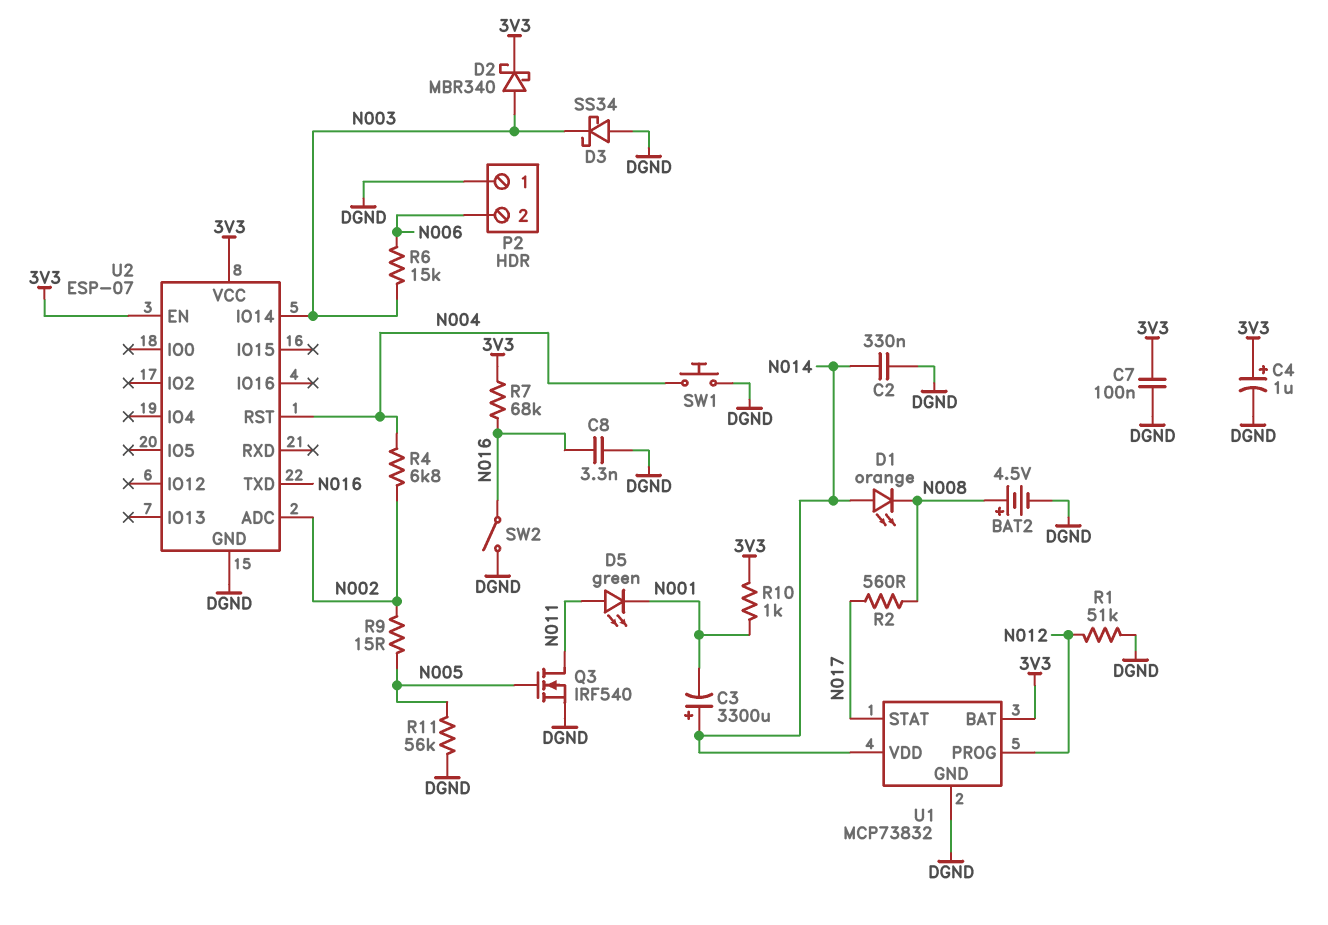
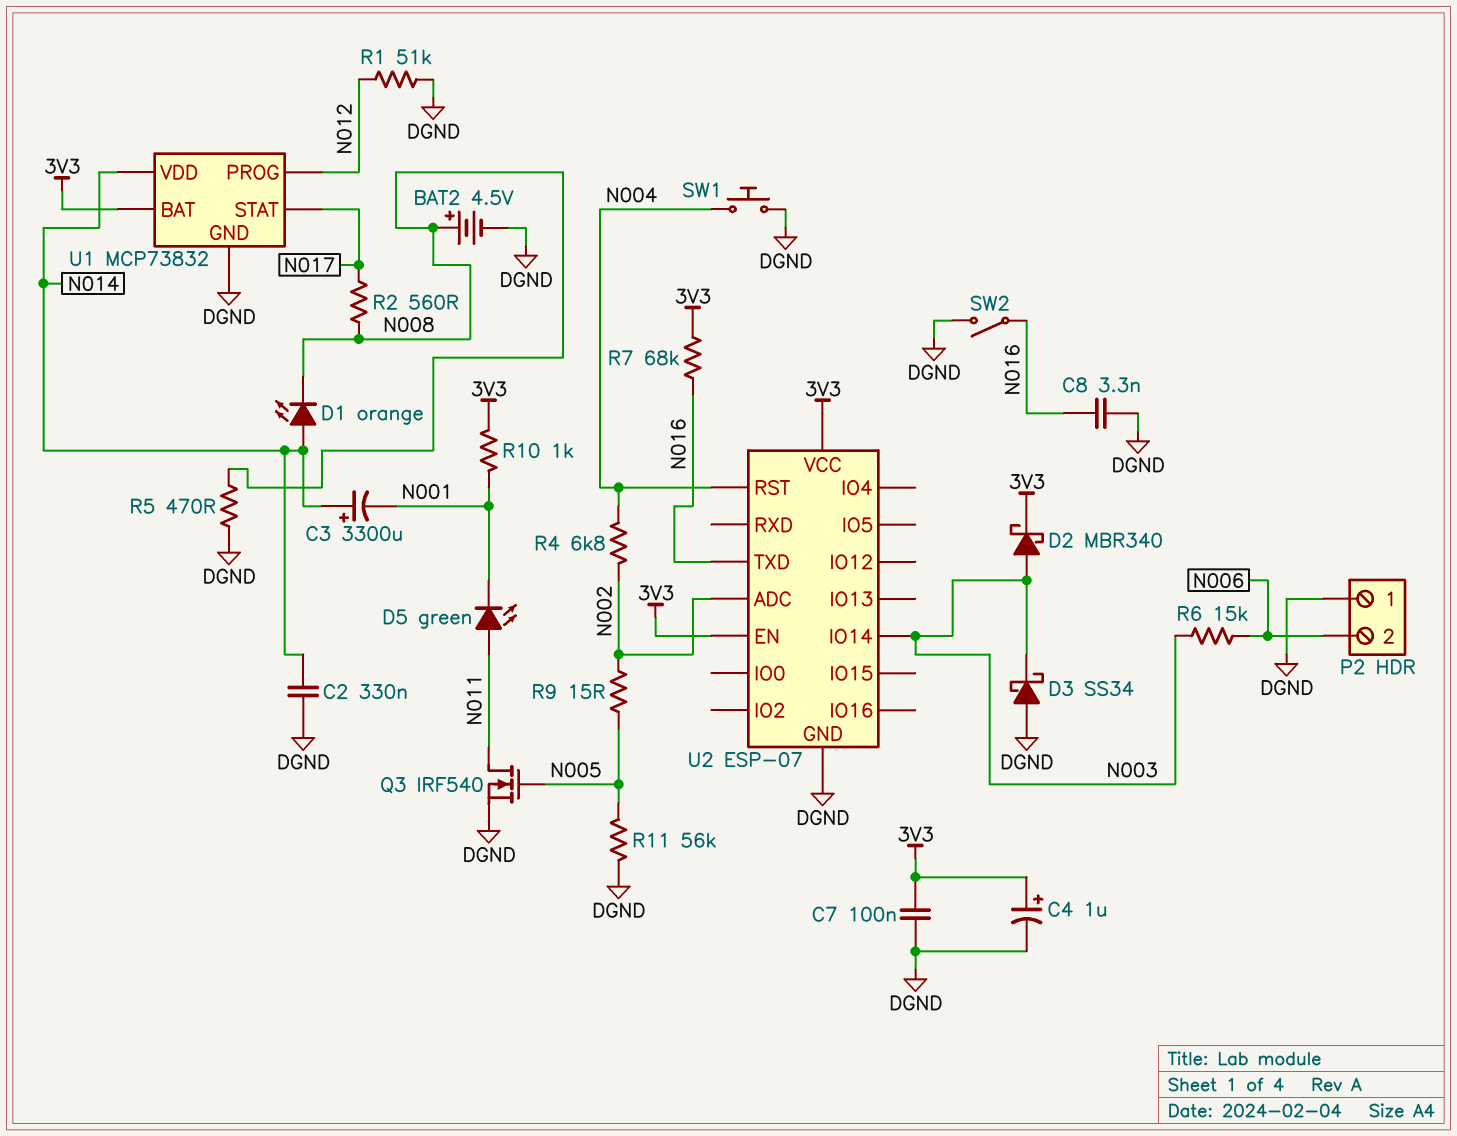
R5: none -> 470 (DGND, N008)

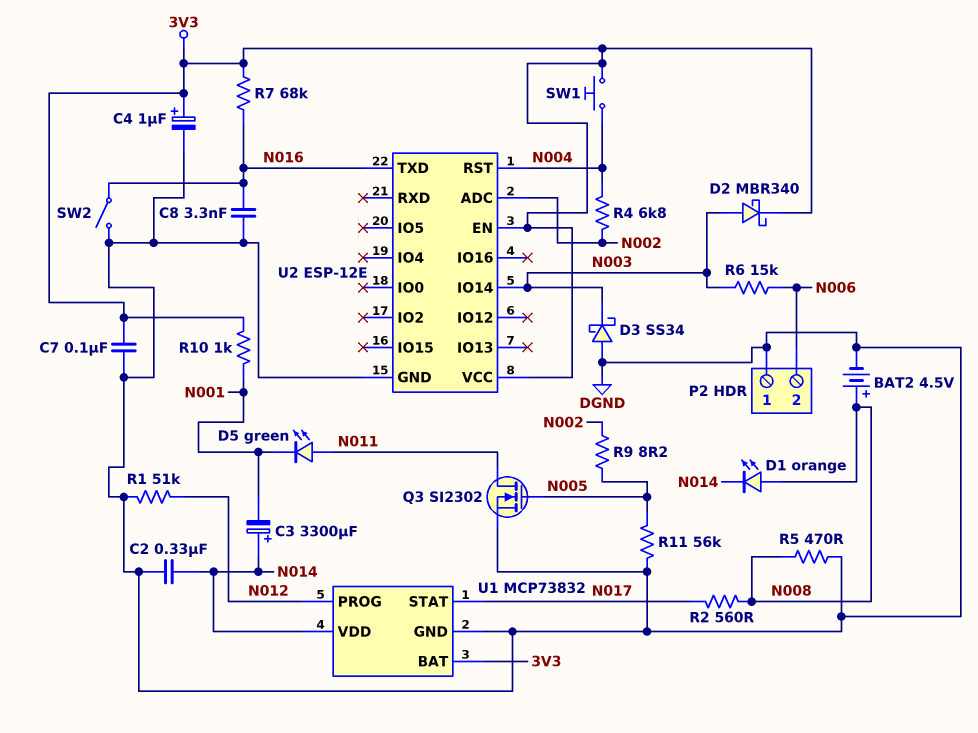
D1: LED orange (A N014, K N008) -> LED orange (A N008, K N014)
Q3: NMOS IRF540 (G N005, D N011, S DGND) -> NMOS SI2302 (G N005, D N011, S DGND)
R9: 15 (N002, N005) -> 8.2 (N002, N005)
SW1: button (DGND, N004) -> button (3V3, N004)
U2: ESP-07 -> ESP-12E

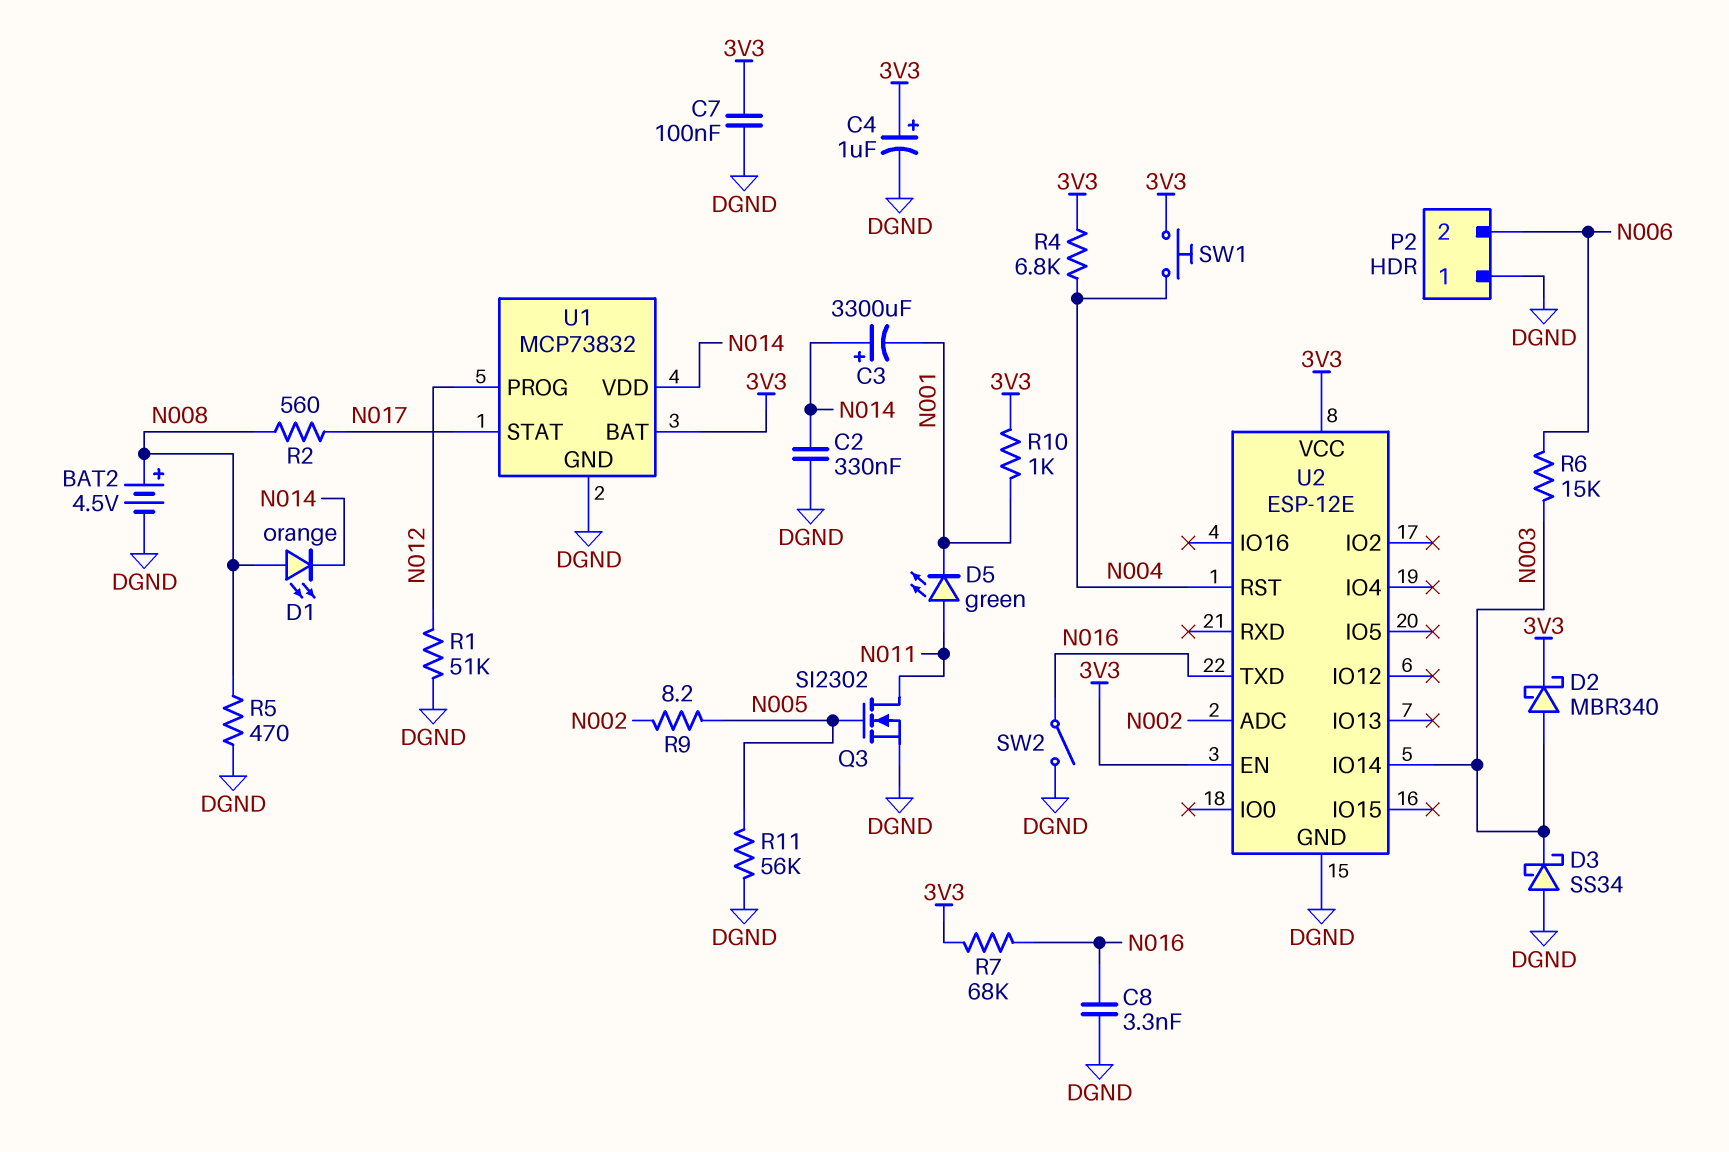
R4: 6.8k (N002, N004) -> 6.8k (3V3, N004)

